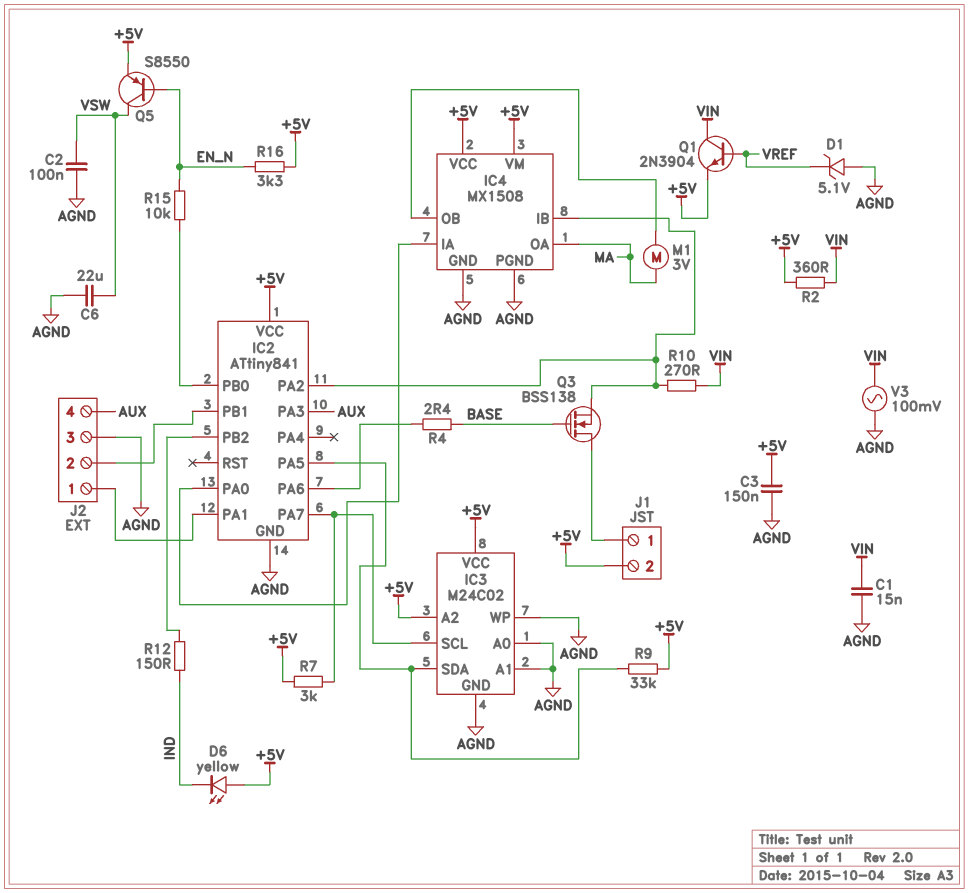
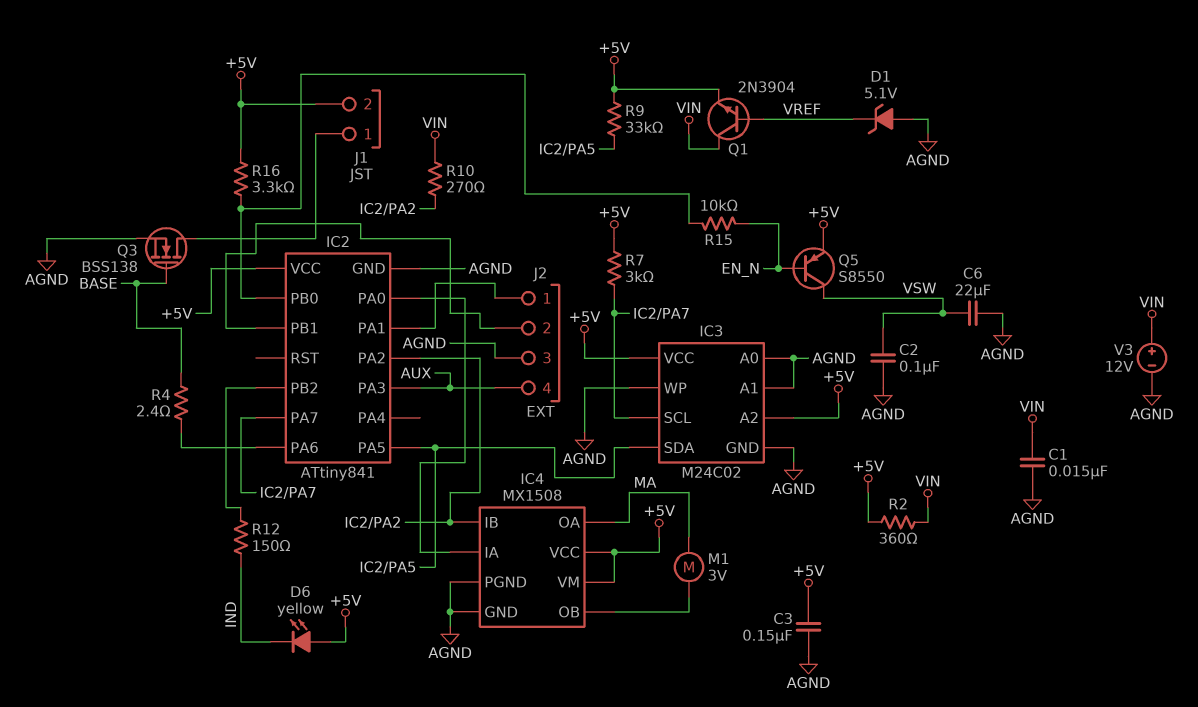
Q3: NMOS BSS138 (G BASE, D J1/1, S IC2/PA2) -> NMOS BSS138 (G BASE, D J1/1, S AGND)
R16: 3.3k (+5V, EN_N) -> 3.3k (+5V, IC2/PB0)
V3: AC 100mV (AGND, VIN) -> 12V (plus VIN, minus AGND)

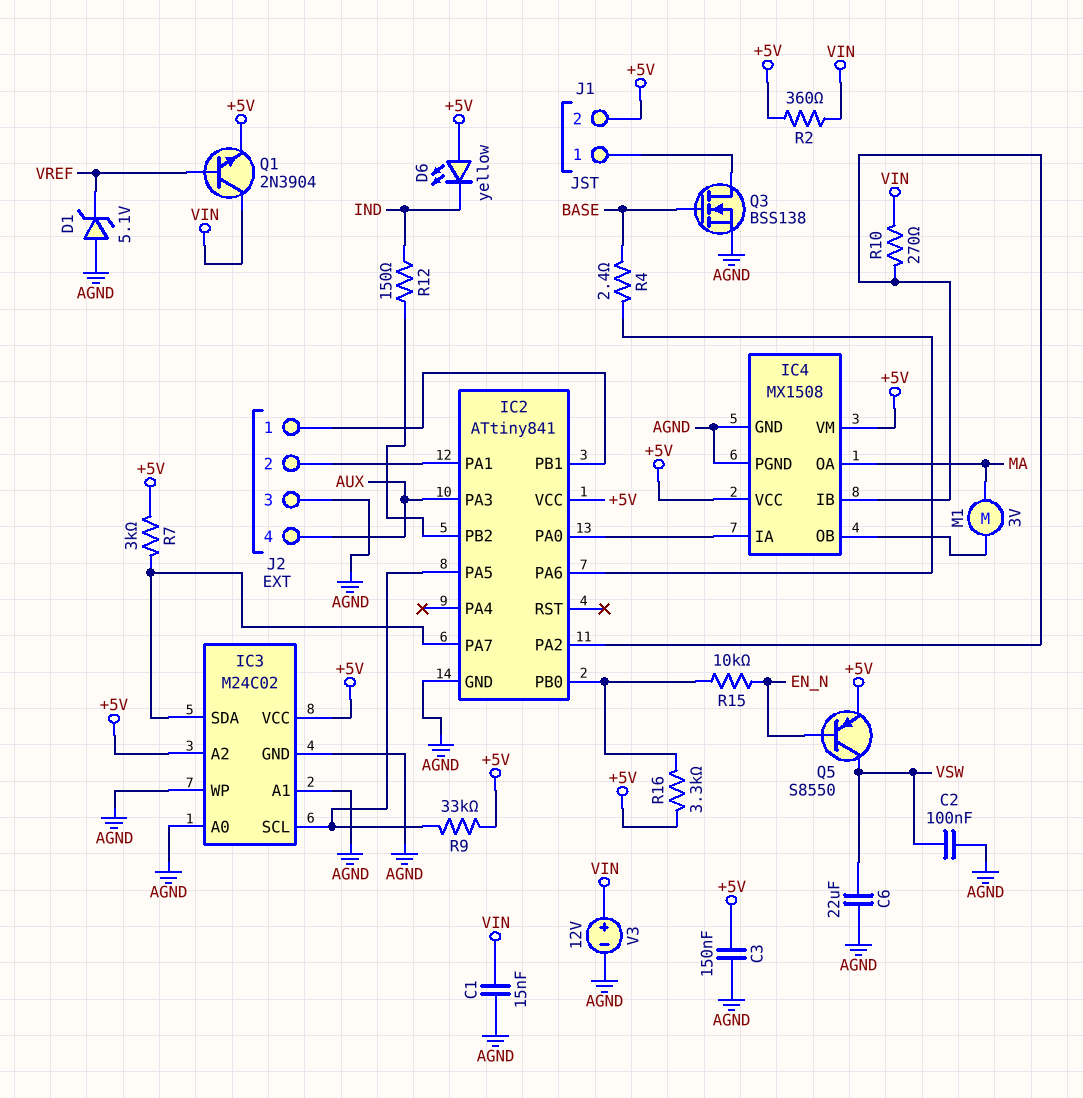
IC3 pin SCL: IC2/PA7 -> IC2/PA5
IC3 pin SDA: IC2/PA5 -> IC2/PA7
J2 pin 1: IC2/PA1 -> IC2/PB1
J2 pin 2: IC2/PB1 -> IC2/PA1

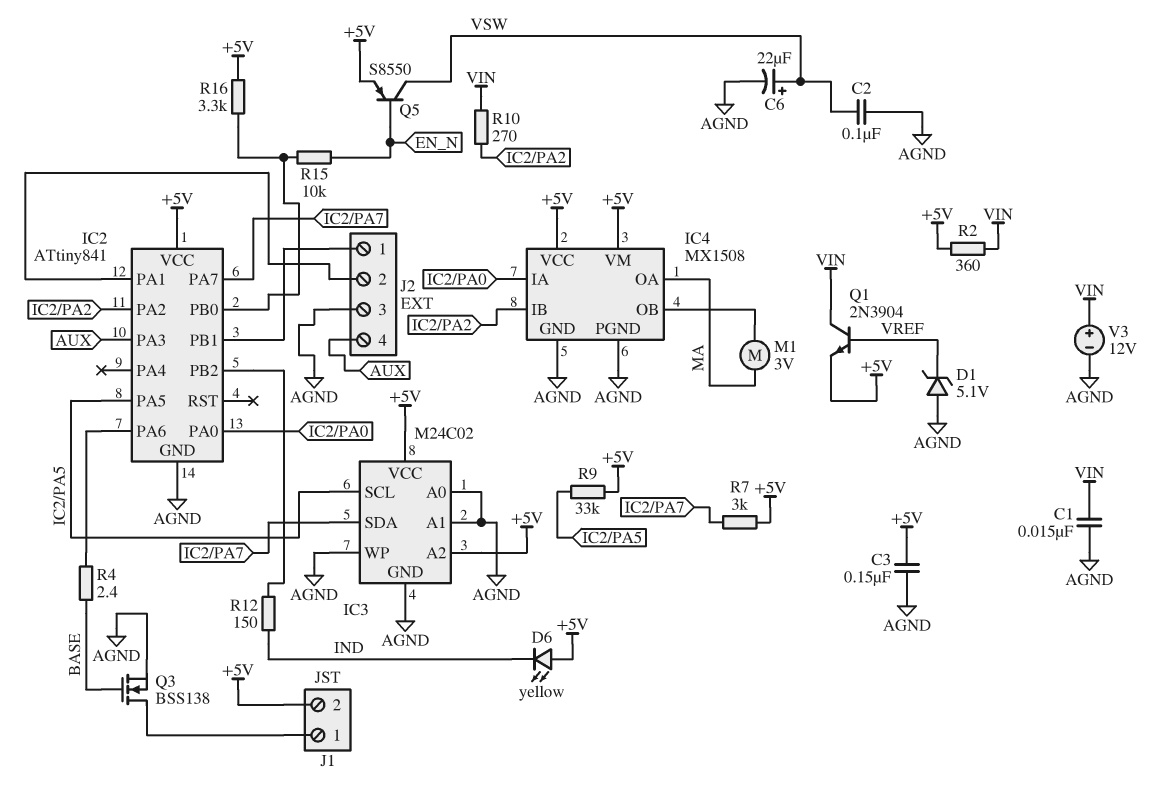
C6: 22uF (AGND, VSW) -> 22uF (plus VSW, minus AGND)

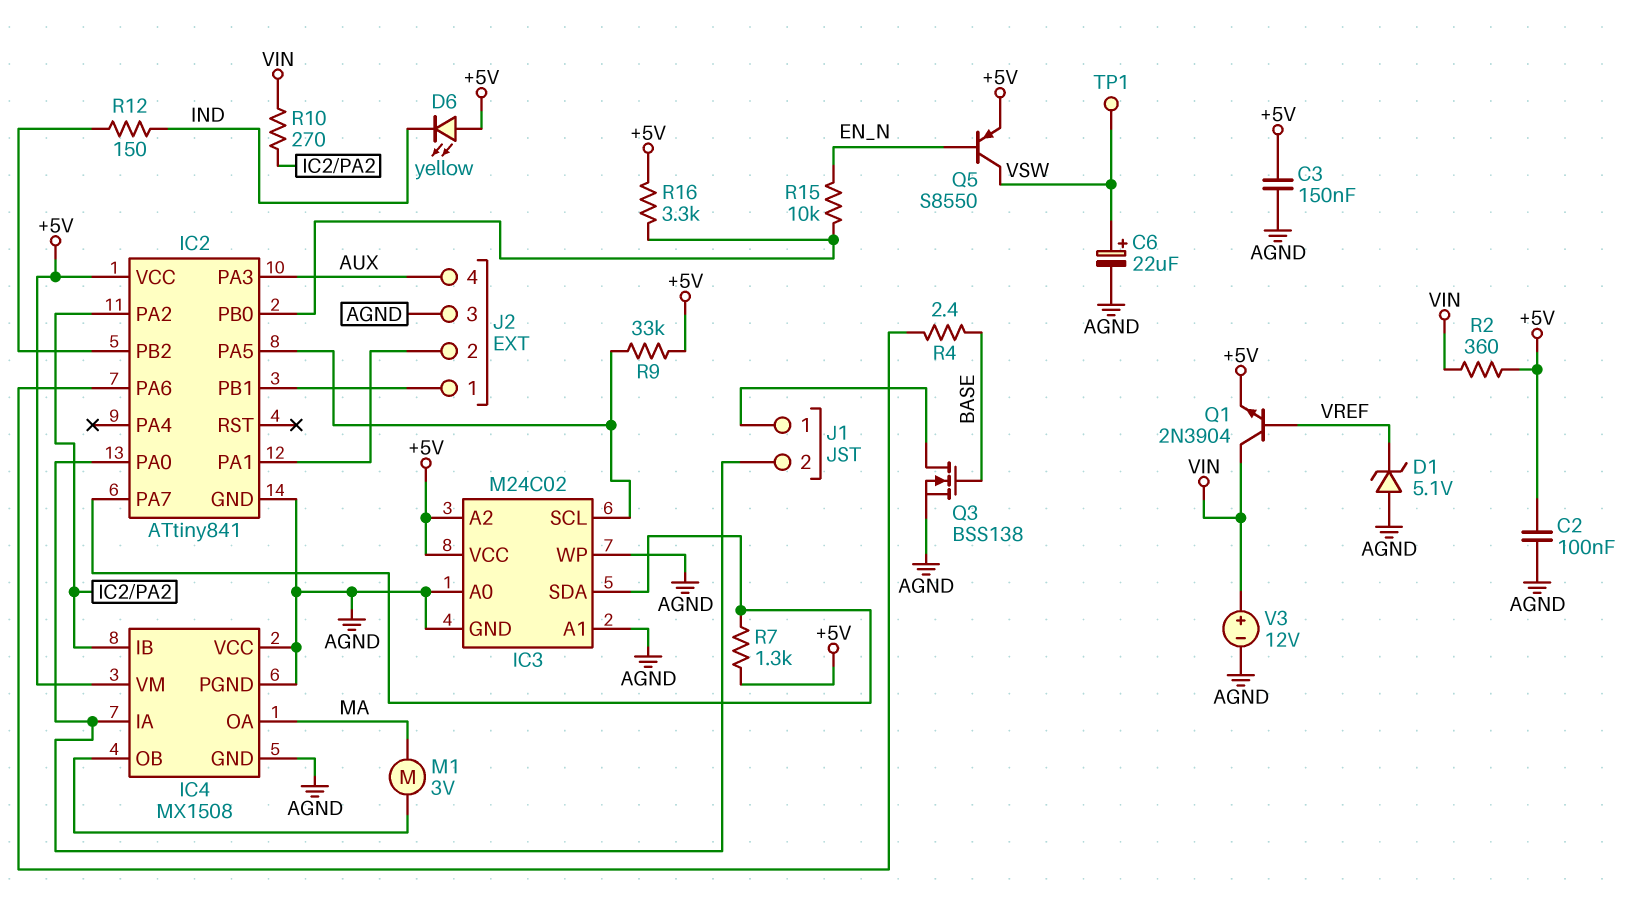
C1: 15nF (AGND, VIN) -> none
C2: 100nF (AGND, VSW) -> 100nF (+5V, AGND)
IC4 pin VCC: +5V -> AGND
J1 pin 2: +5V -> IC2/PA0
R7: 3k (+5V, IC2/PA7) -> 1.3k (+5V, IC2/PA7)
TP1: none -> test point (VSW)

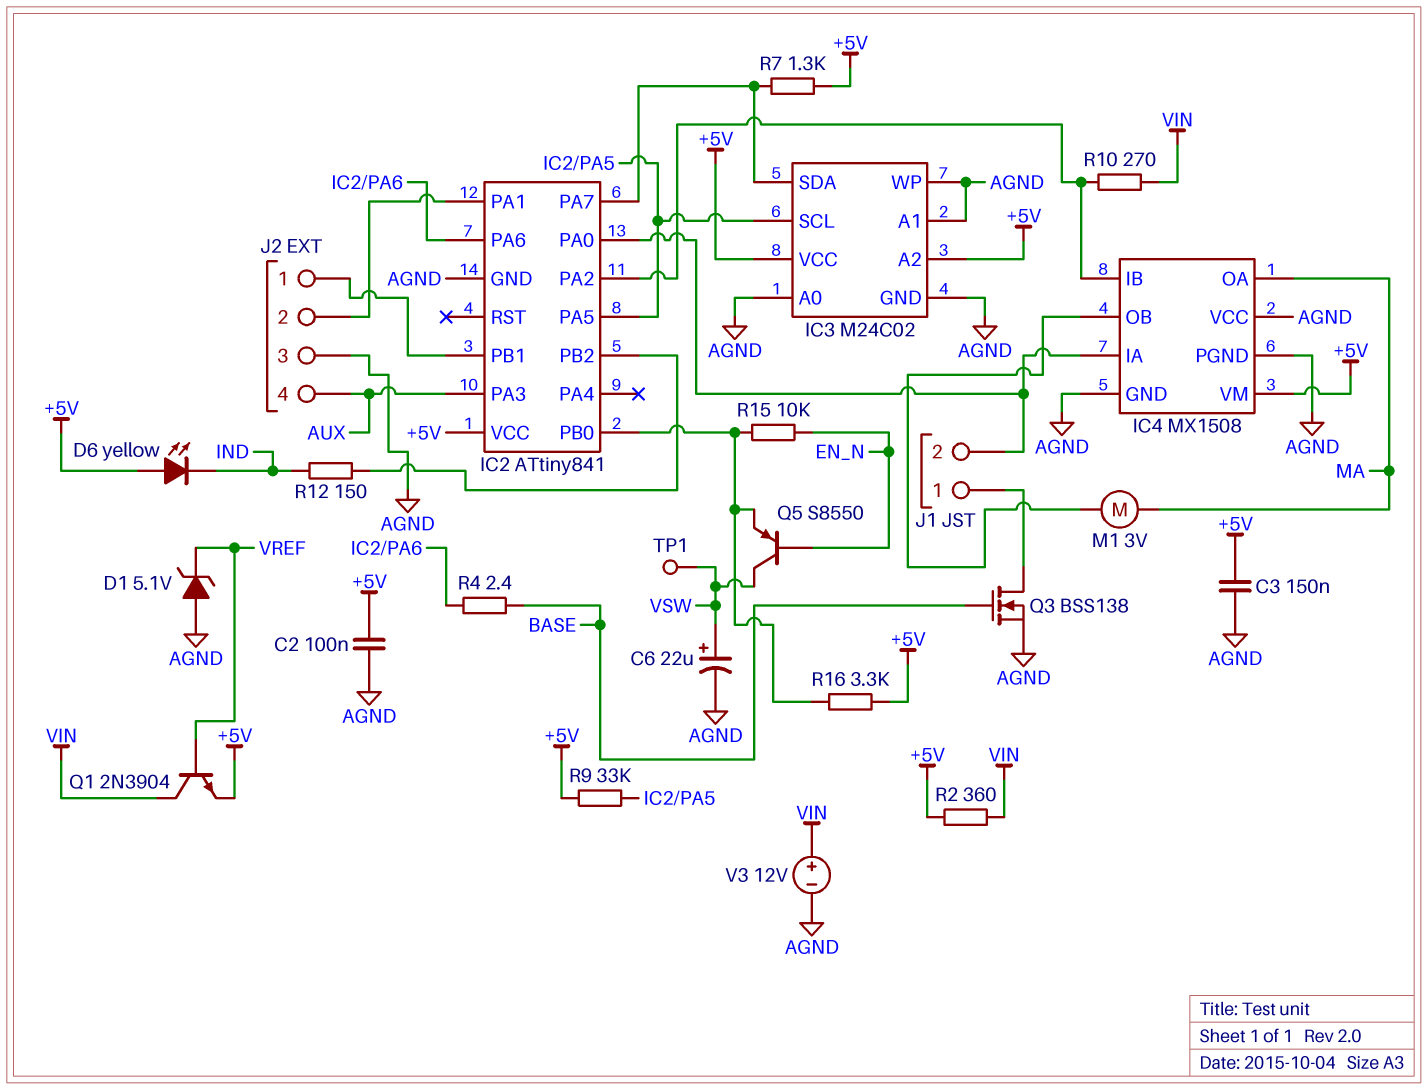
Q5: PNP S8550 (B EN_N, C VSW, E +5V) -> PNP S8550 (B EN_N, C VSW, E IC2/PB0)

